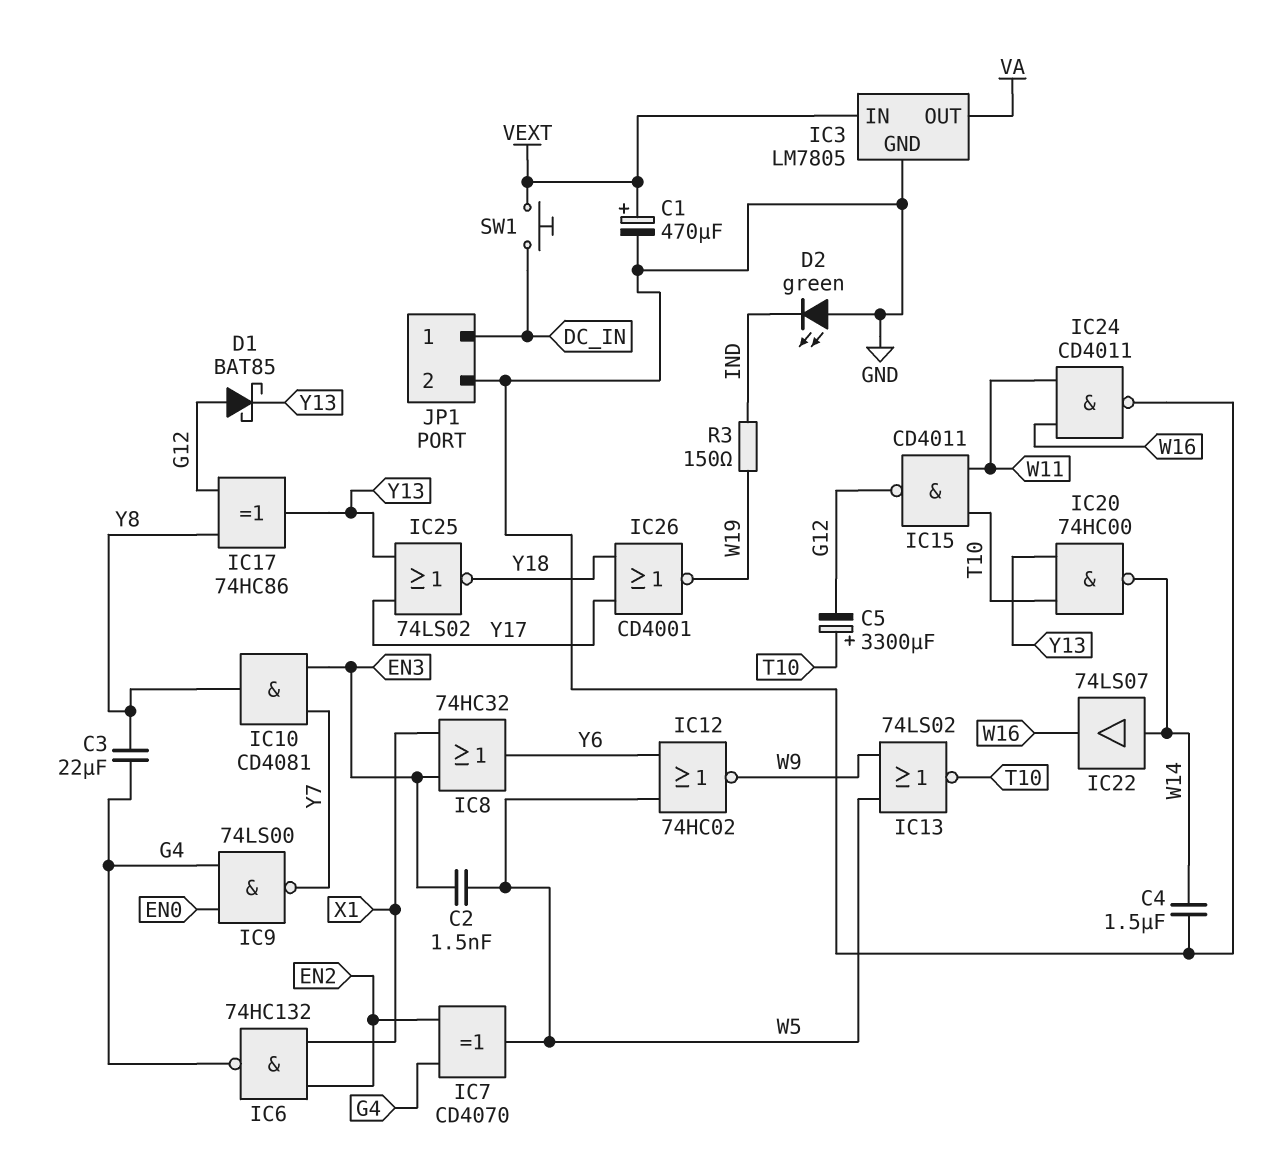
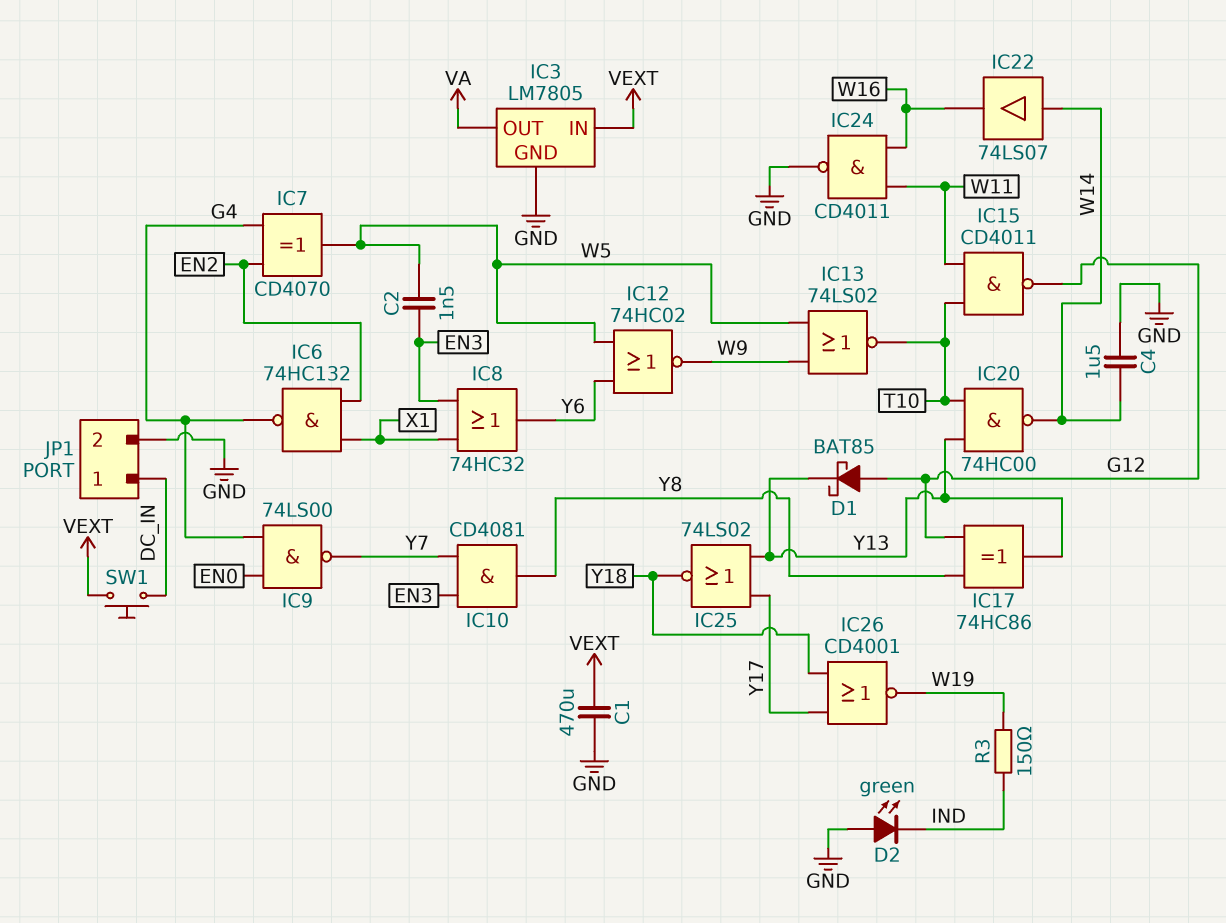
C1: 470uF (plus VEXT, minus GND) -> 470uF (GND, VEXT)
C3: 22uF (G4, Y8) -> none
C5: 3300uF (plus T10, minus G12) -> none

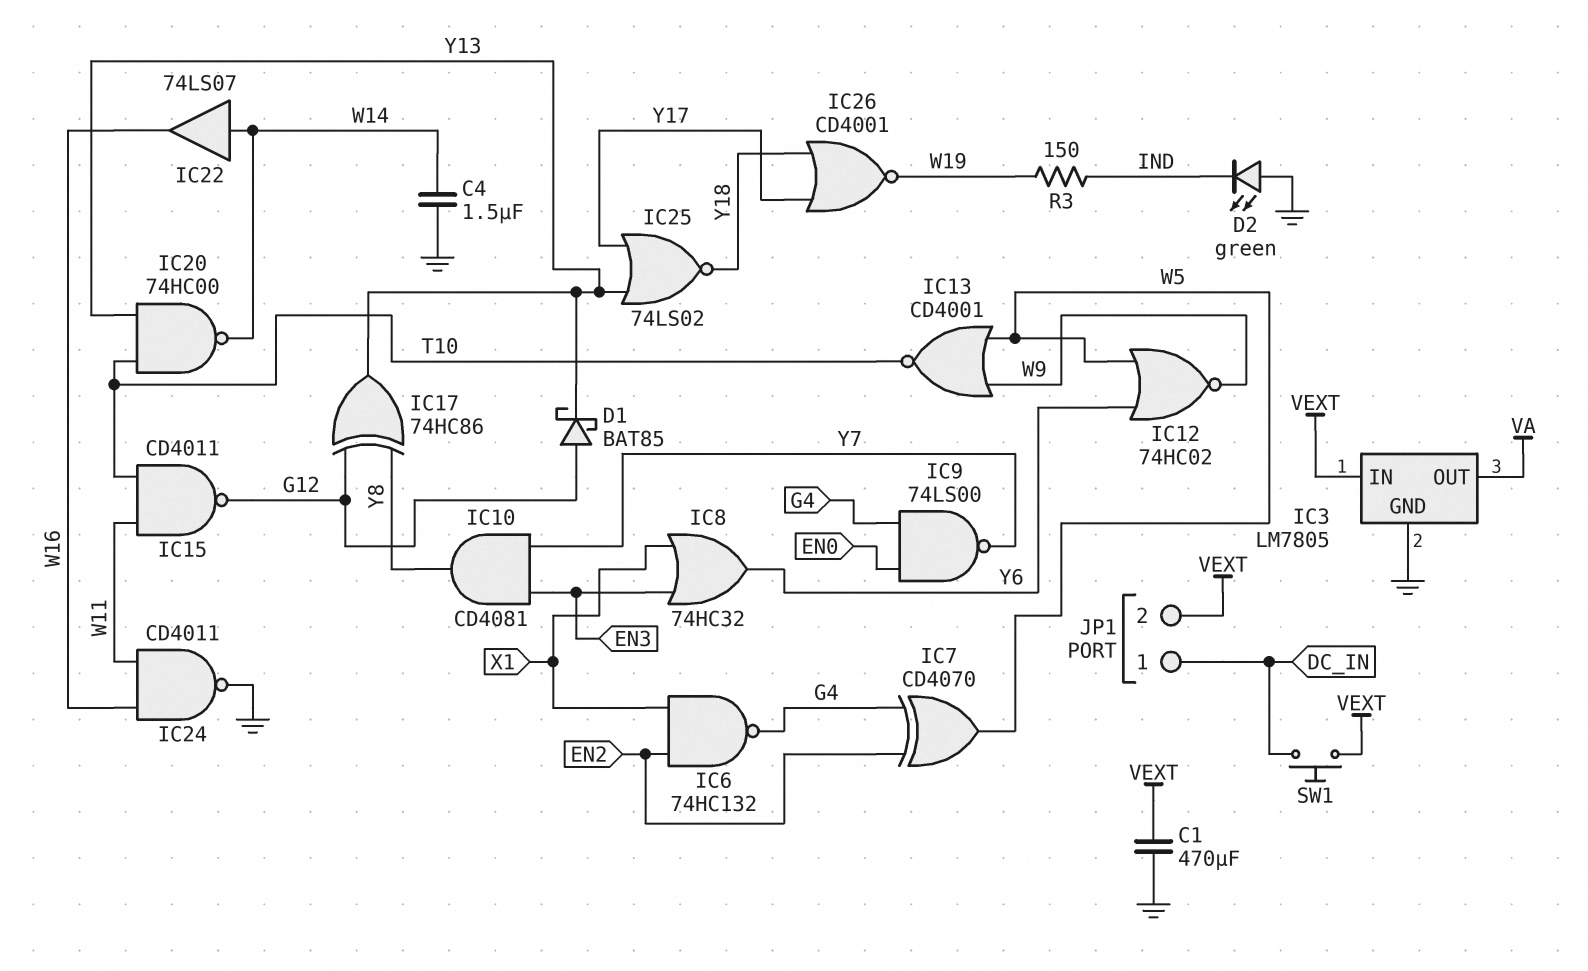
C2: 1.5nF (EN3, W5) -> none
IC13: NOR 74LS02 (in W5, in W9, out T10) -> NOR CD4001 (in W5, in W9, out T10)
JP1 pin 2: GND -> VEXT

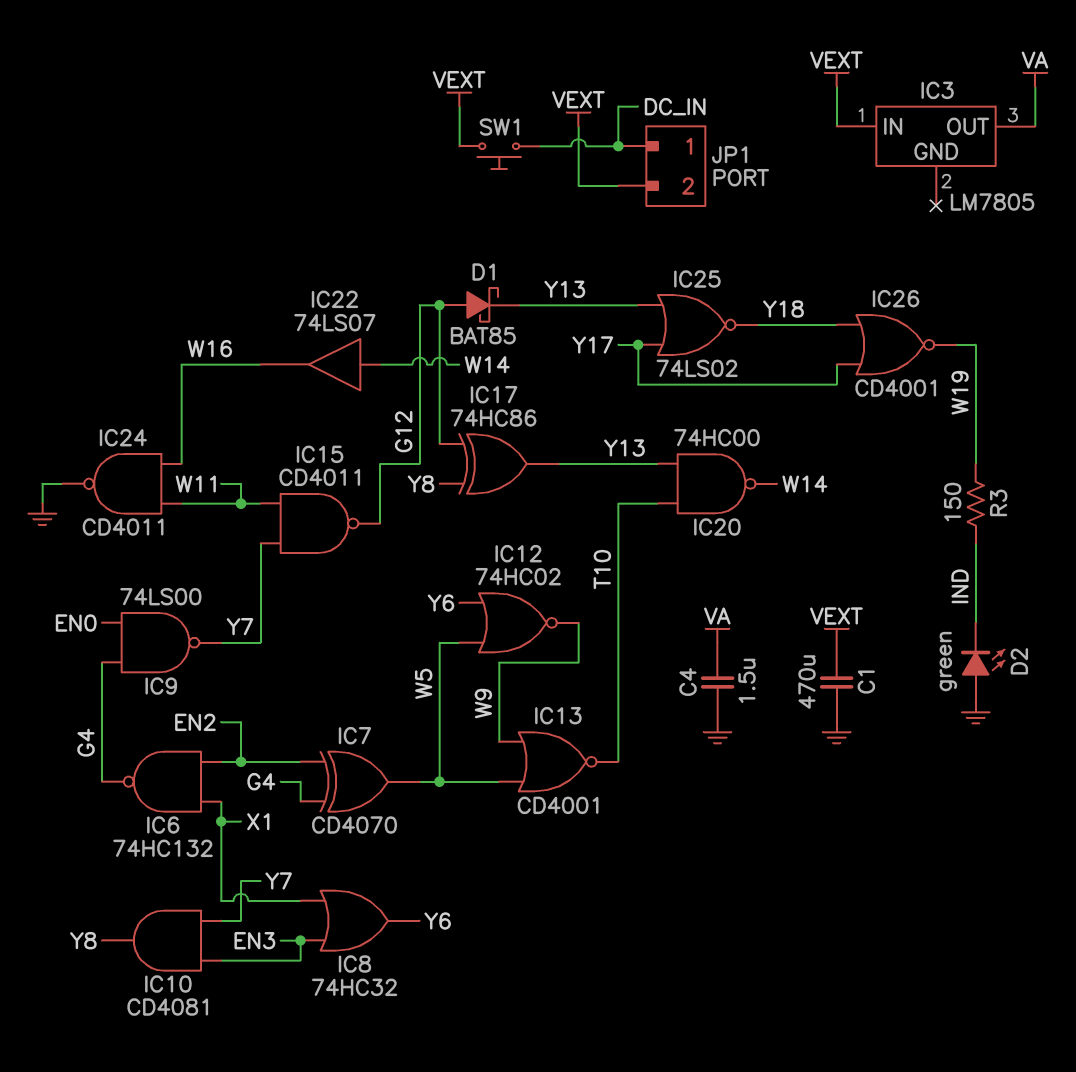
C4: 1.5uF (GND, W14) -> 1.5uF (GND, VA)
IC3 pin GND: GND -> none
IC15: NAND CD4011 (in T10, in W11, out G12) -> NAND CD4011 (in W11, in Y7, out G12)

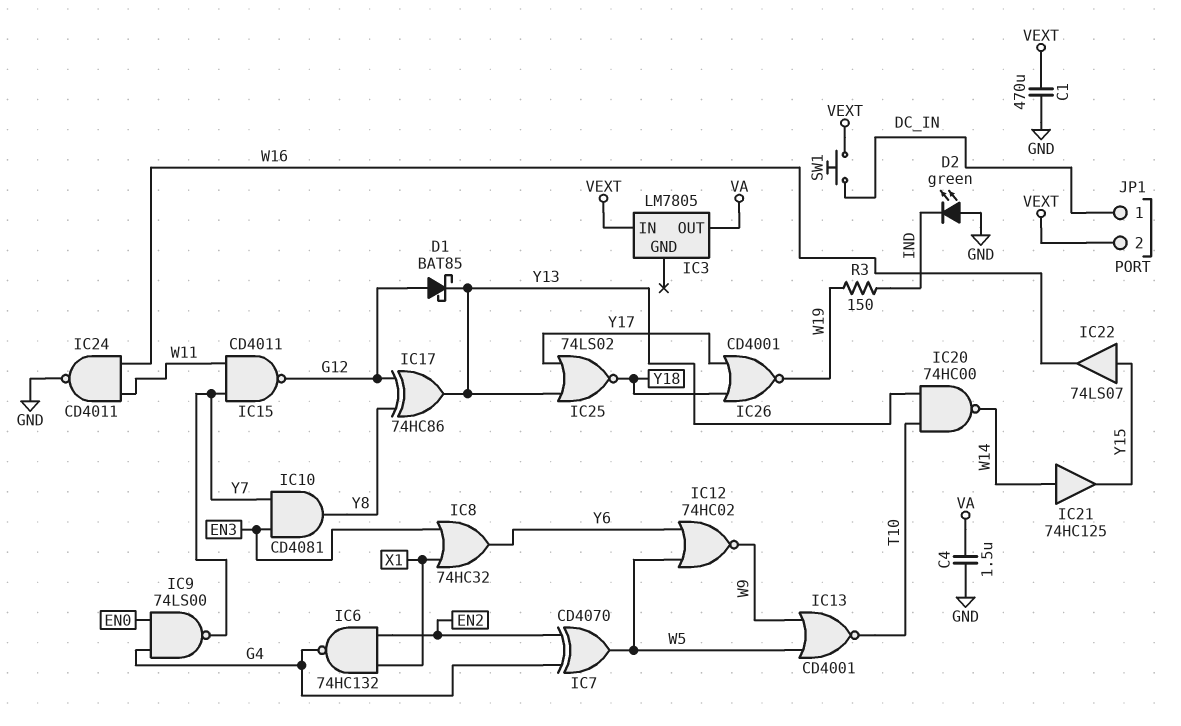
IC21: none -> buffer 74HC125 (in W14, out Y15)
IC22: buffer 74LS07 (in W14, out W16) -> buffer 74LS07 (in Y15, out W16)

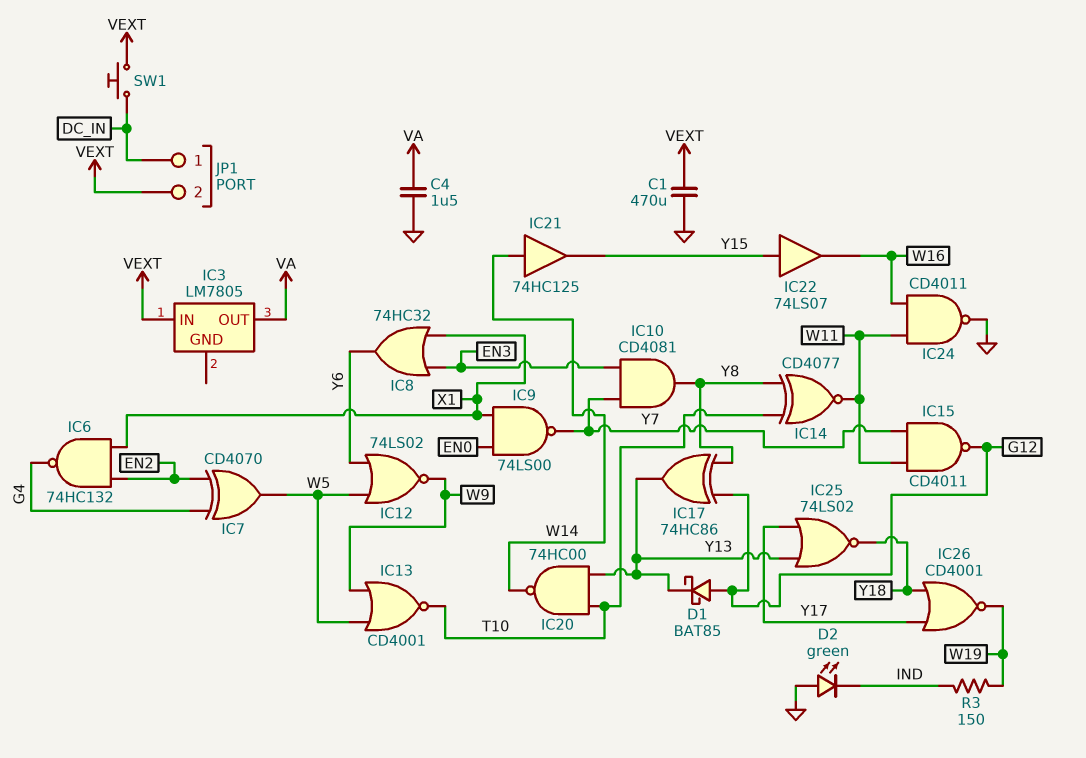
IC9: NAND 74LS00 (in EN0, in G4, out Y7) -> NAND 74LS00 (in EN0, in X1, out Y7)
IC12: NOR 74HC02 (in W5, in Y6, out W9) -> NOR 74LS02 (in W5, in Y6, out W9)
IC14: none -> XNOR CD4077 (in T10, in Y8, out W11)

